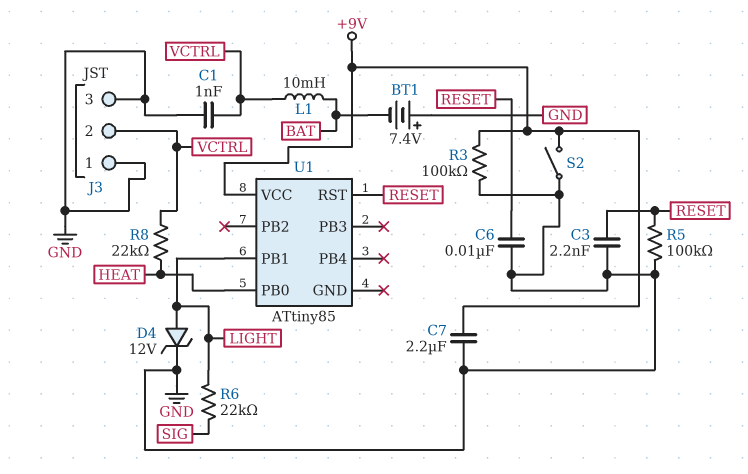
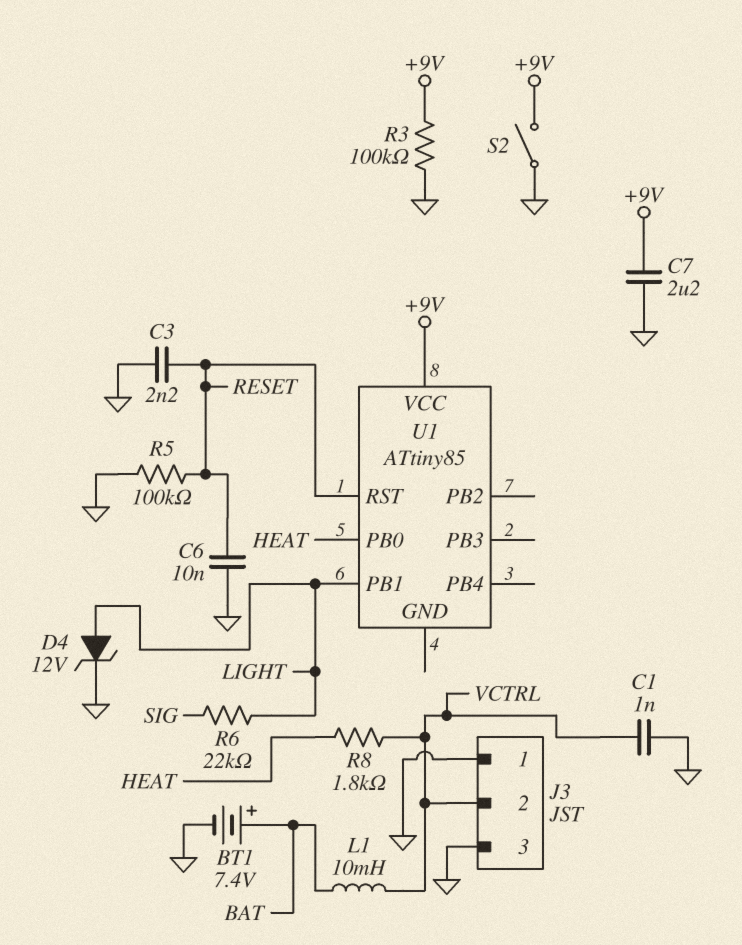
BT1: 7.4V (plus GND, minus BAT) -> 7.4V (plus BAT, minus GND)
R8: 22k (HEAT, VCTRL) -> 1.8k (HEAT, VCTRL)

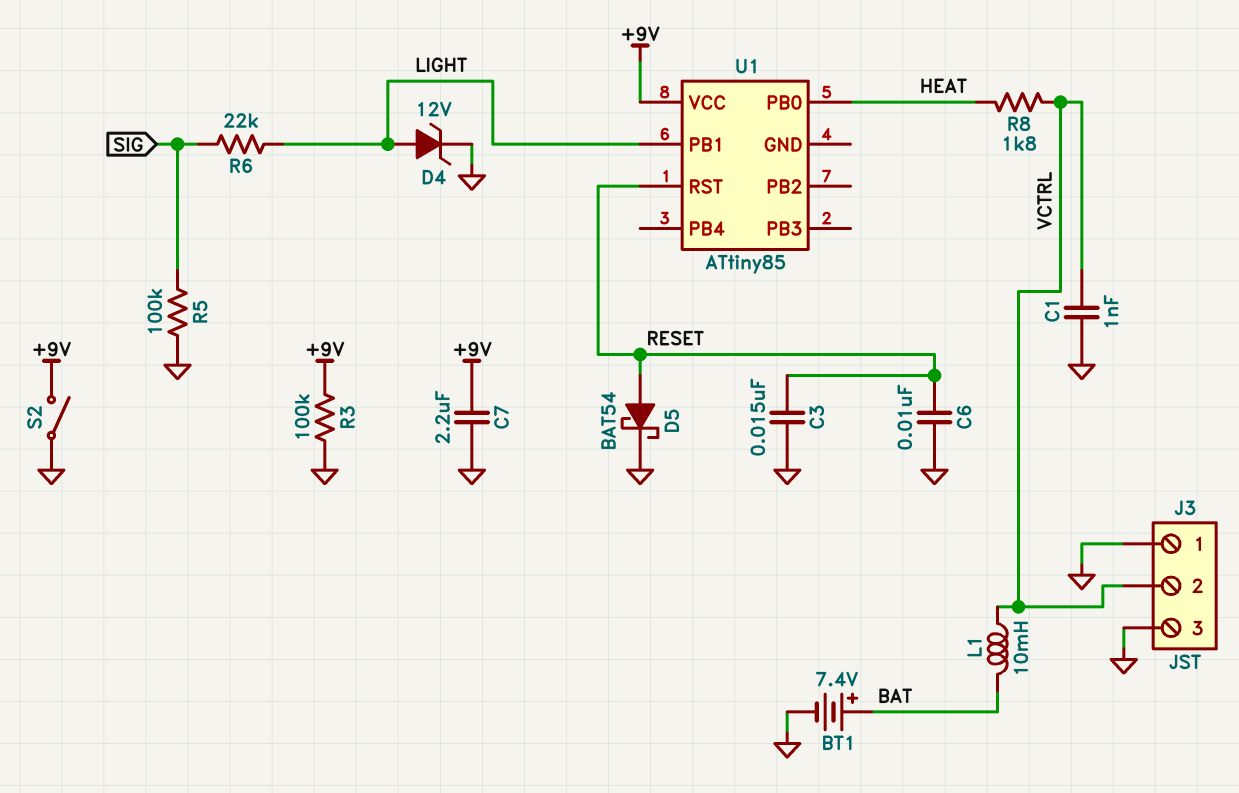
C3: 2.2nF (GND, RESET) -> 15nF (GND, RESET)
D5: none -> schottky BAT54 (A RESET, K GND)
R5: 100k (GND, RESET) -> 100k (GND, SIG)

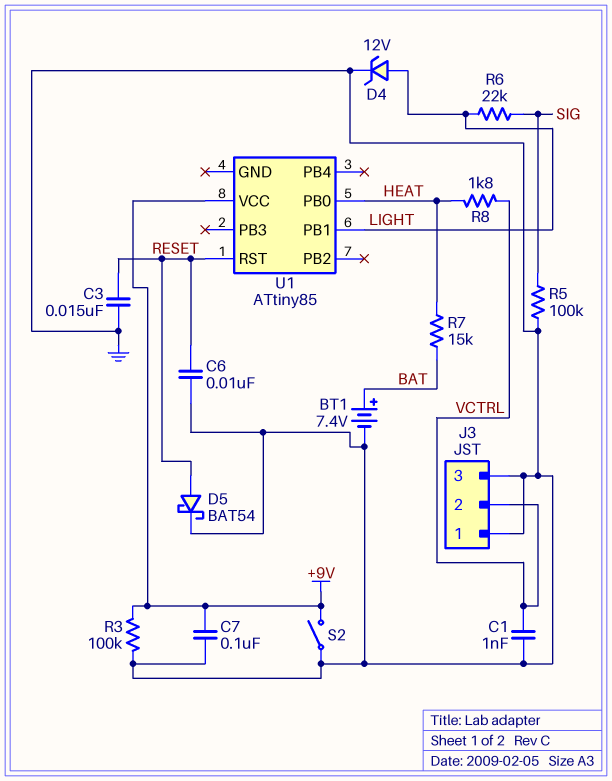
C7: 2.2uF (+9V, GND) -> 100nF (+9V, GND)
L1: 10mH (BAT, VCTRL) -> none
R7: none -> 15k (BAT, HEAT)

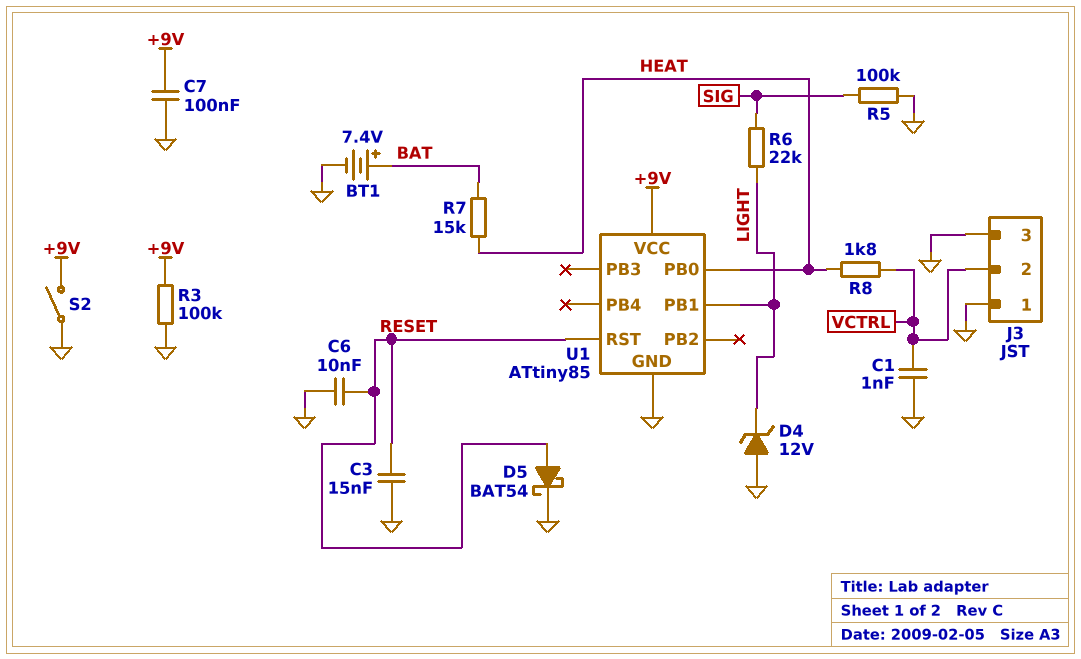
D4: zener 12V (A LIGHT, K GND) -> zener 12V (A GND, K LIGHT)
U1 pin GND: none -> GND

